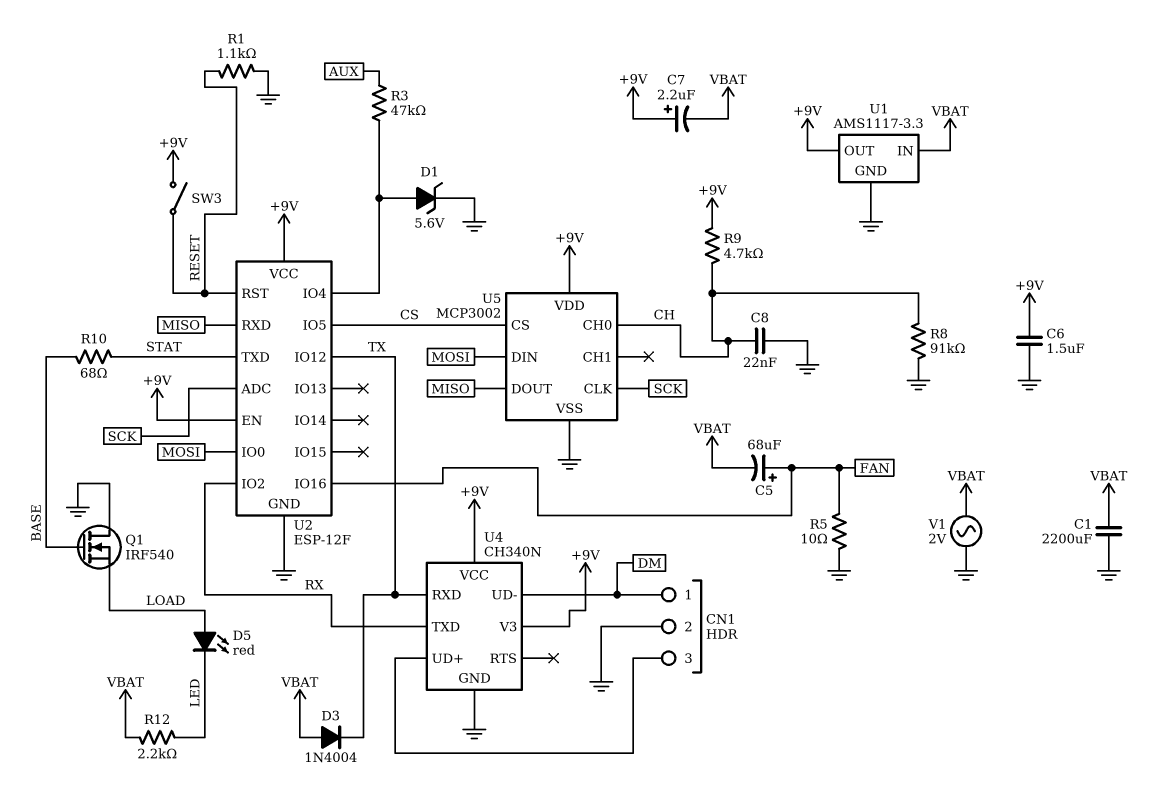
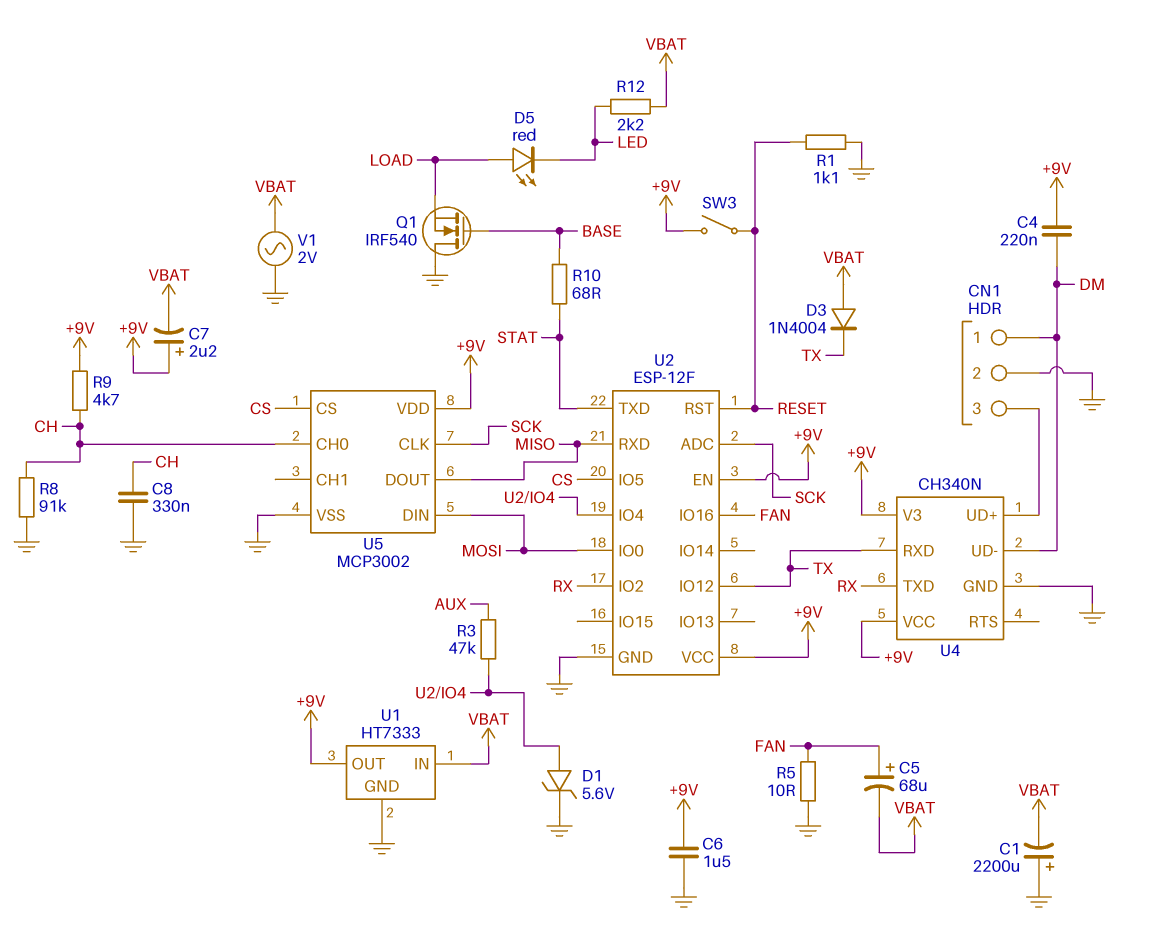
C1: 2200uF (GND, VBAT) -> 2200uF (plus GND, minus VBAT)
C4: none -> 220nF (+9V, DM)
C8: 22nF (CH, GND) -> 330nF (CH, GND)
U1: AMS1117-3.3 -> HT7333

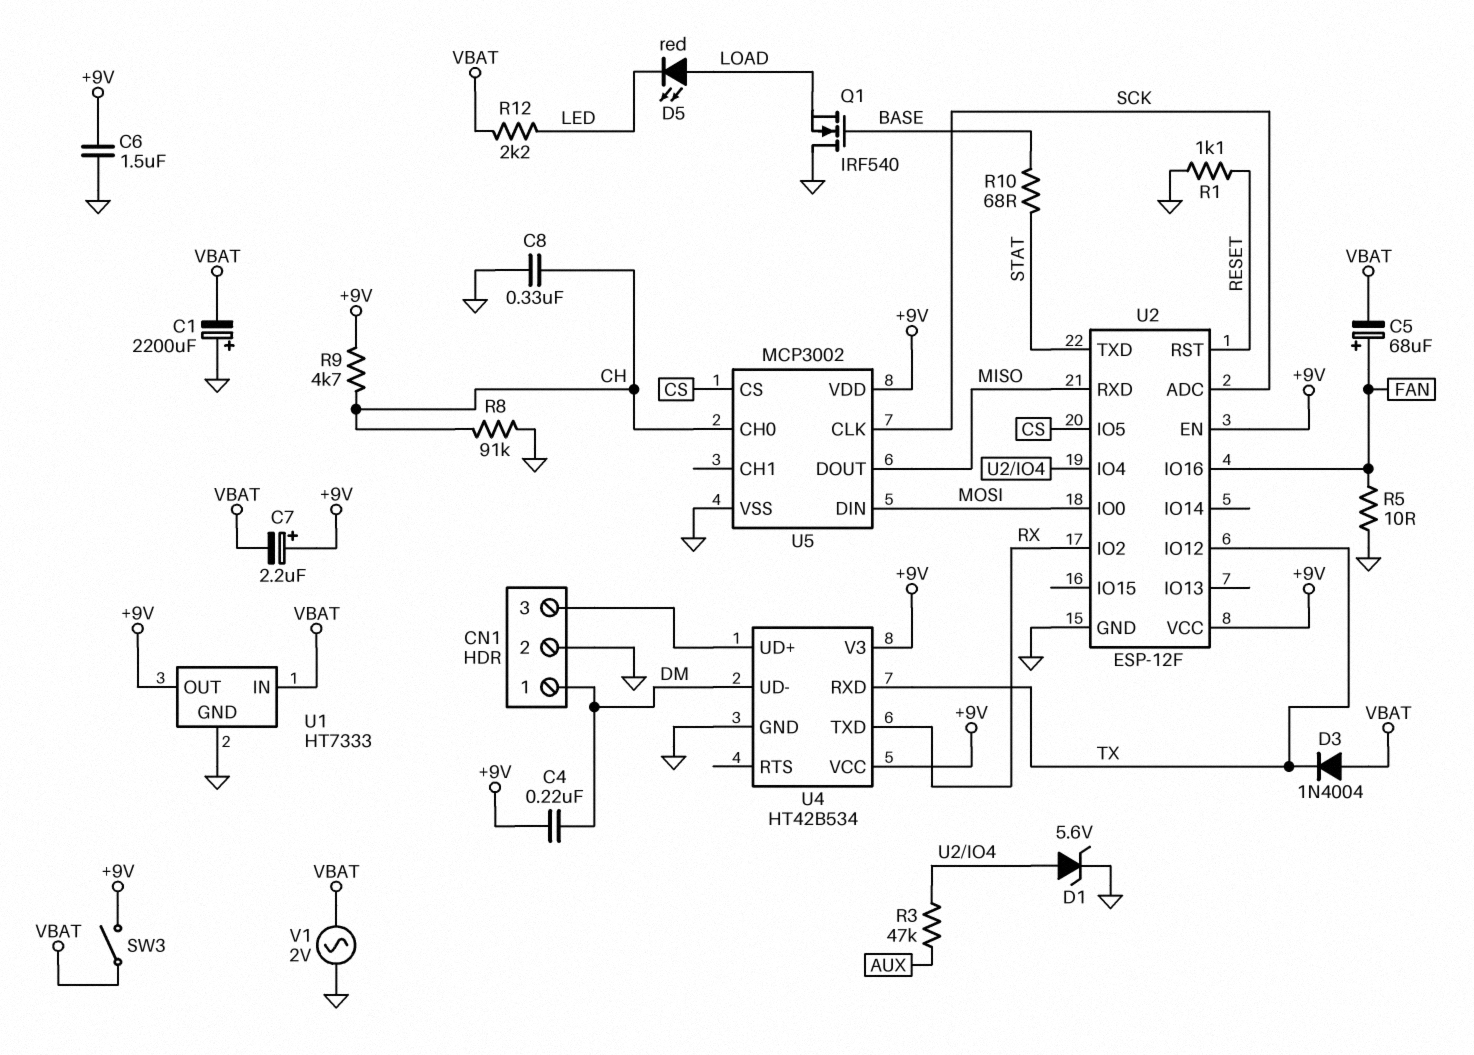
SW3: switch (+9V, RESET) -> switch (+9V, VBAT)
U4: CH340N -> HT42B534

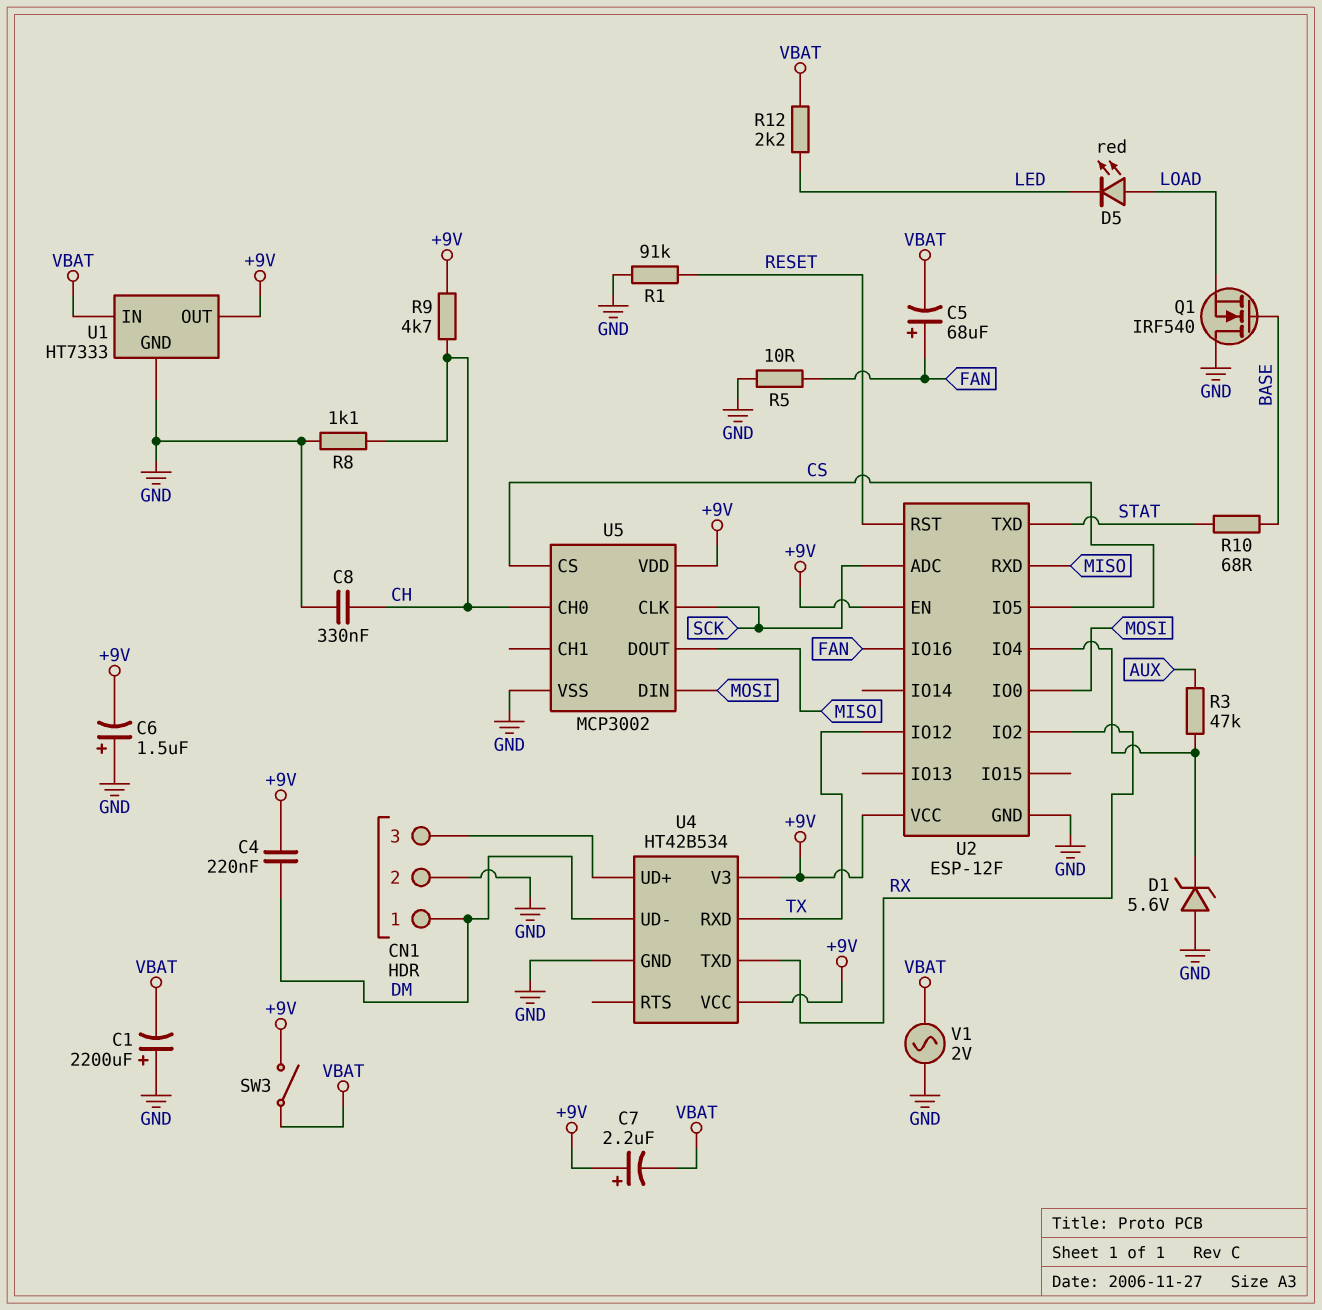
C6: 1.5uF (+9V, GND) -> 1.5uF (plus GND, minus +9V)
D1: zener 5.6V (A U2/IO4, K GND) -> zener 5.6V (A GND, K U2/IO4)
D3: diode 1N4004 (A VBAT, K TX) -> none
R1: 1.1k (GND, RESET) -> 91k (GND, RESET)
R8: 91k (CH, GND) -> 1.1k (CH, GND)

